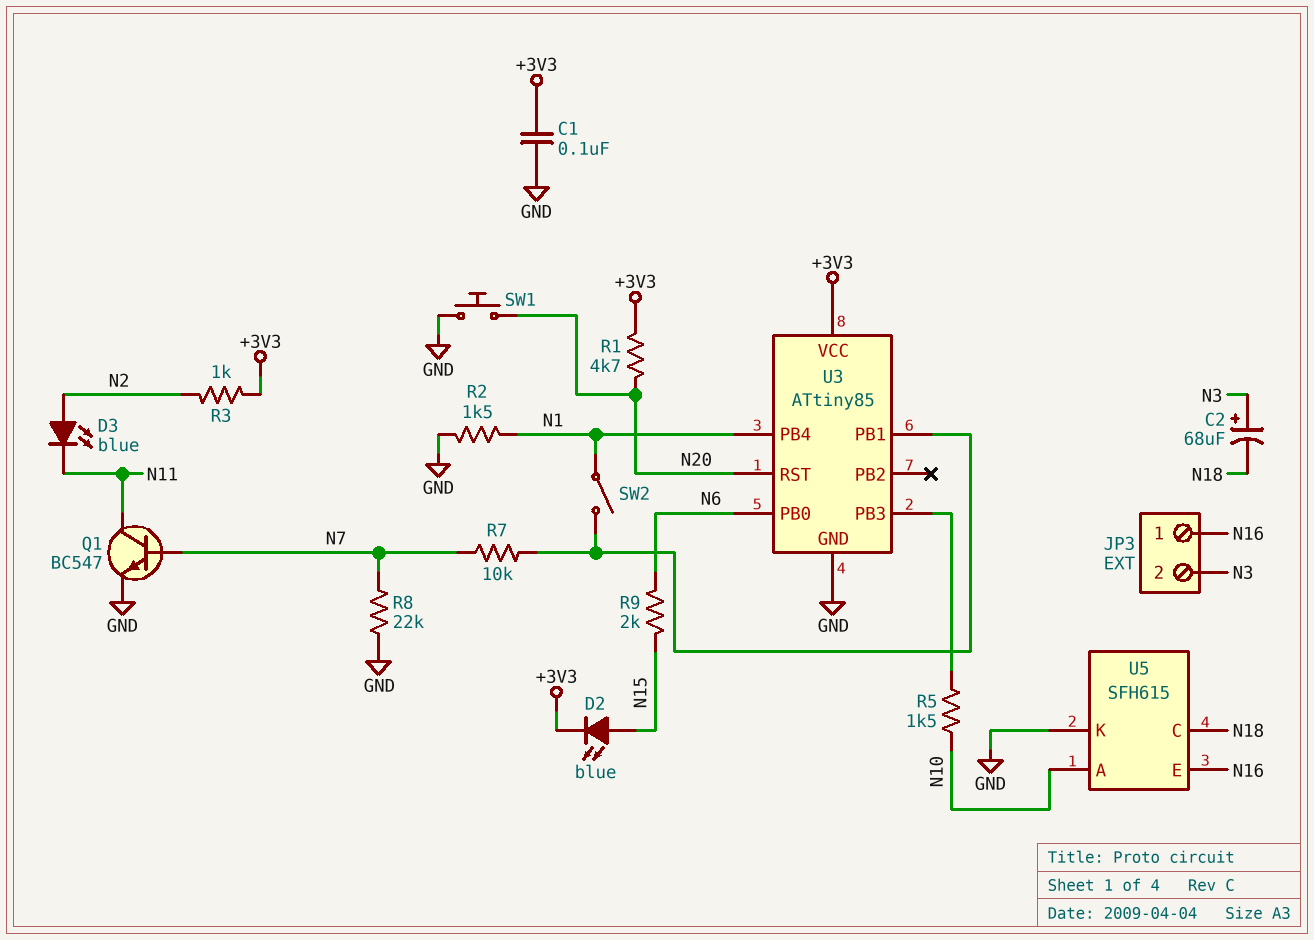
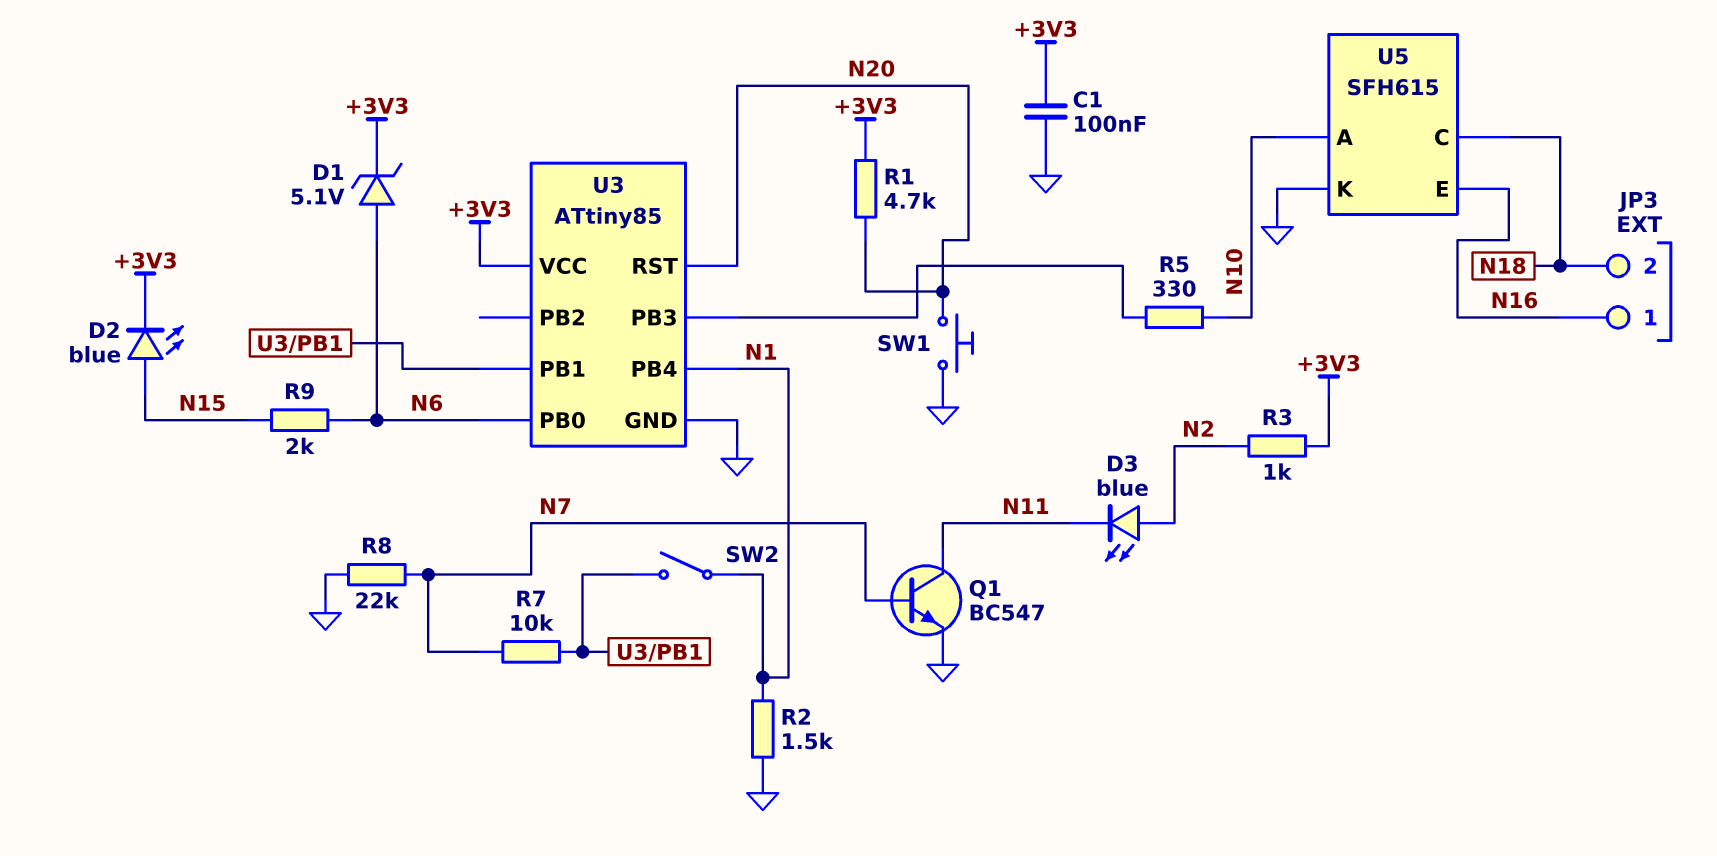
C2: 68uF (plus N3, minus N18) -> none
D1: none -> zener 5.1V (A N6, K +3V3)
JP3 pin 2: N3 -> N18
R5: 1.5k (N10, U3/PB3) -> 330 (N10, U3/PB3)

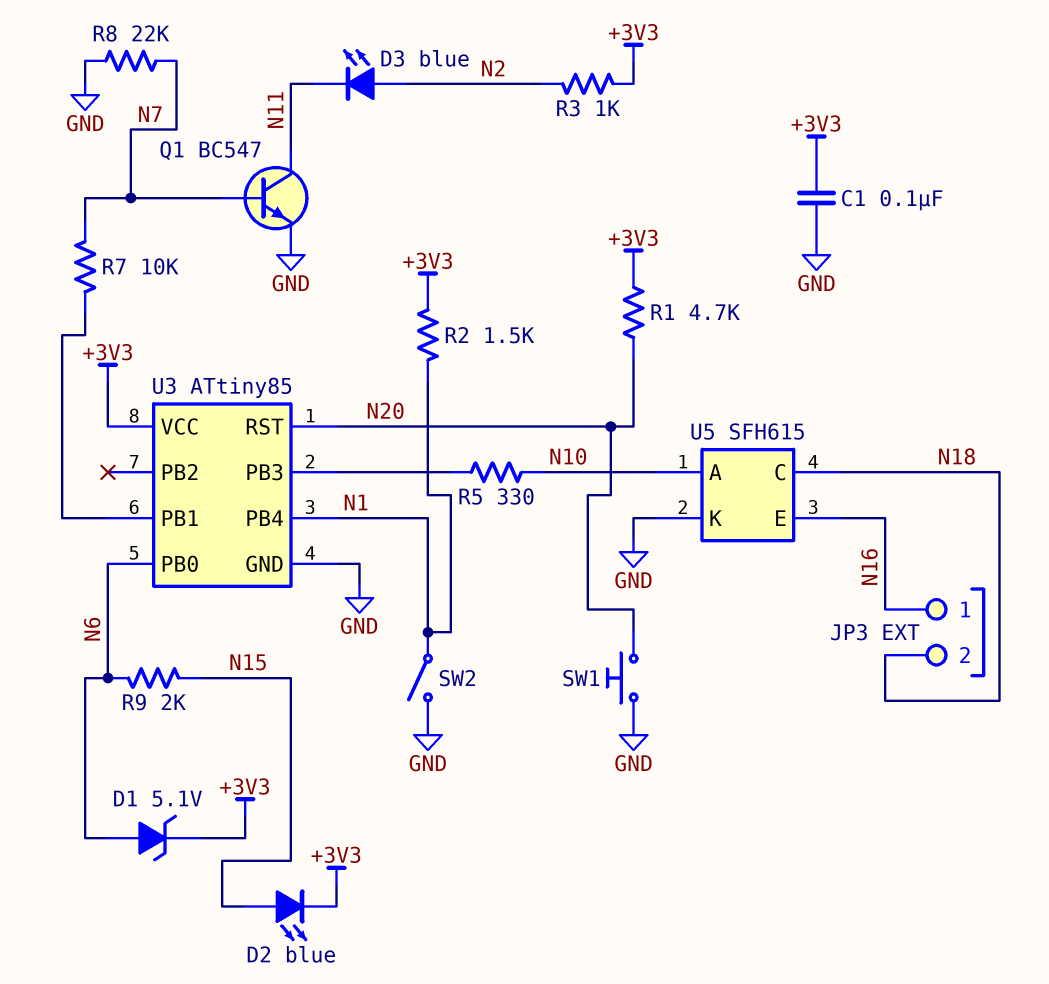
R2: 1.5k (GND, N1) -> 1.5k (+3V3, N1)
SW2: switch (N1, U3/PB1) -> switch (GND, N1)

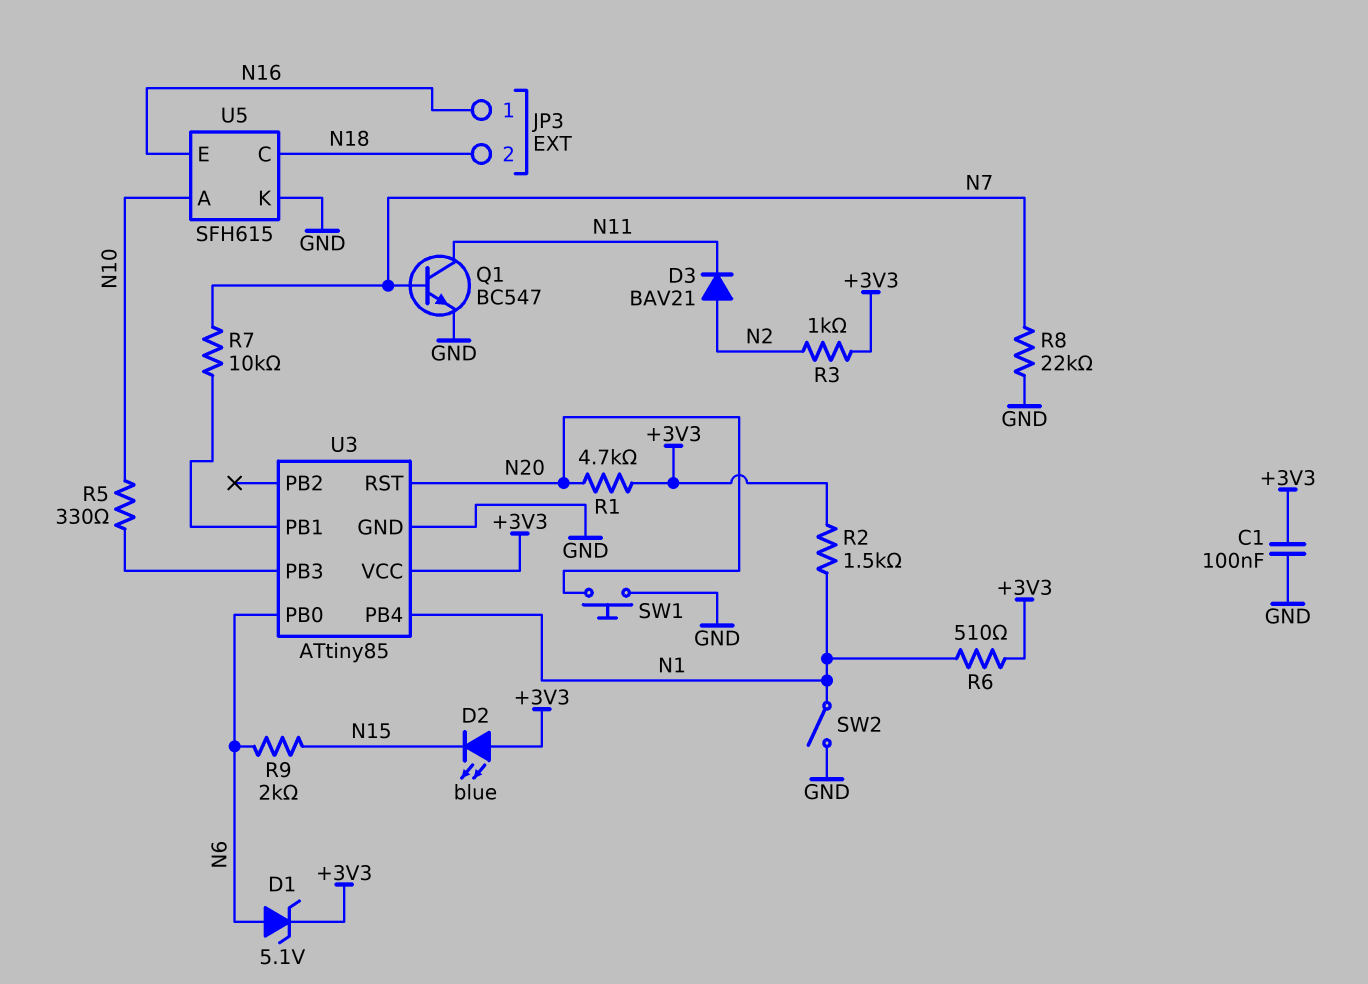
D2: LED blue (A N15, K +3V3) -> LED blue (A +3V3, K N15)
D3: LED blue (A N2, K N11) -> diode BAV21 (A N2, K N11)
R6: none -> 510 (+3V3, N1)

